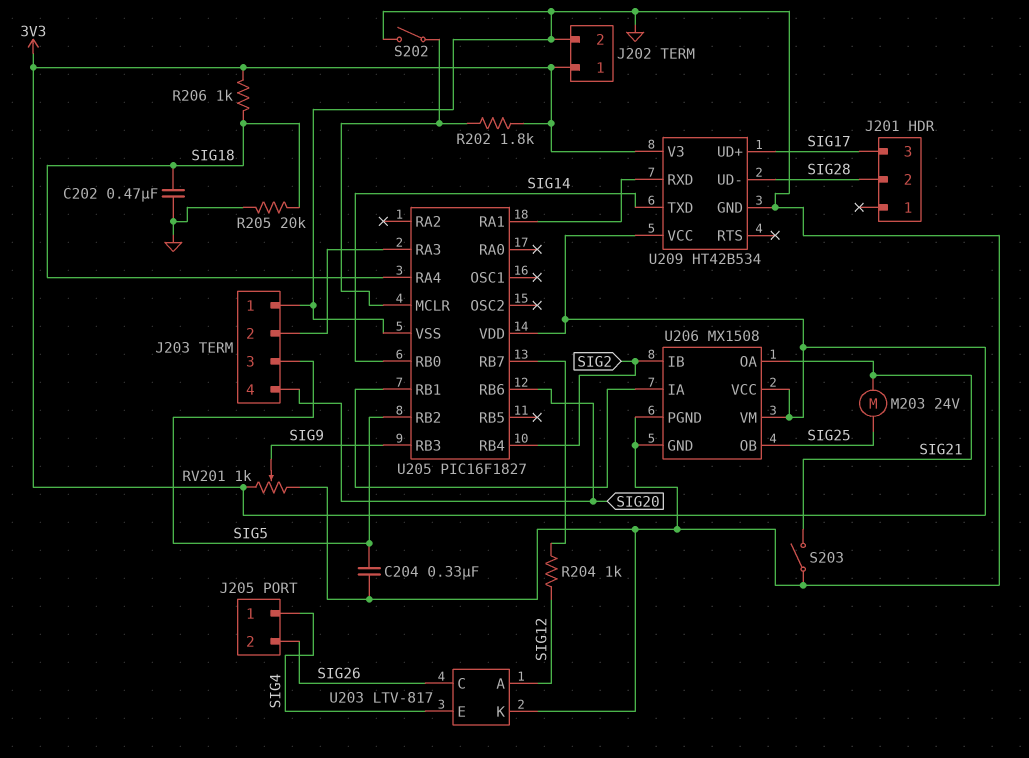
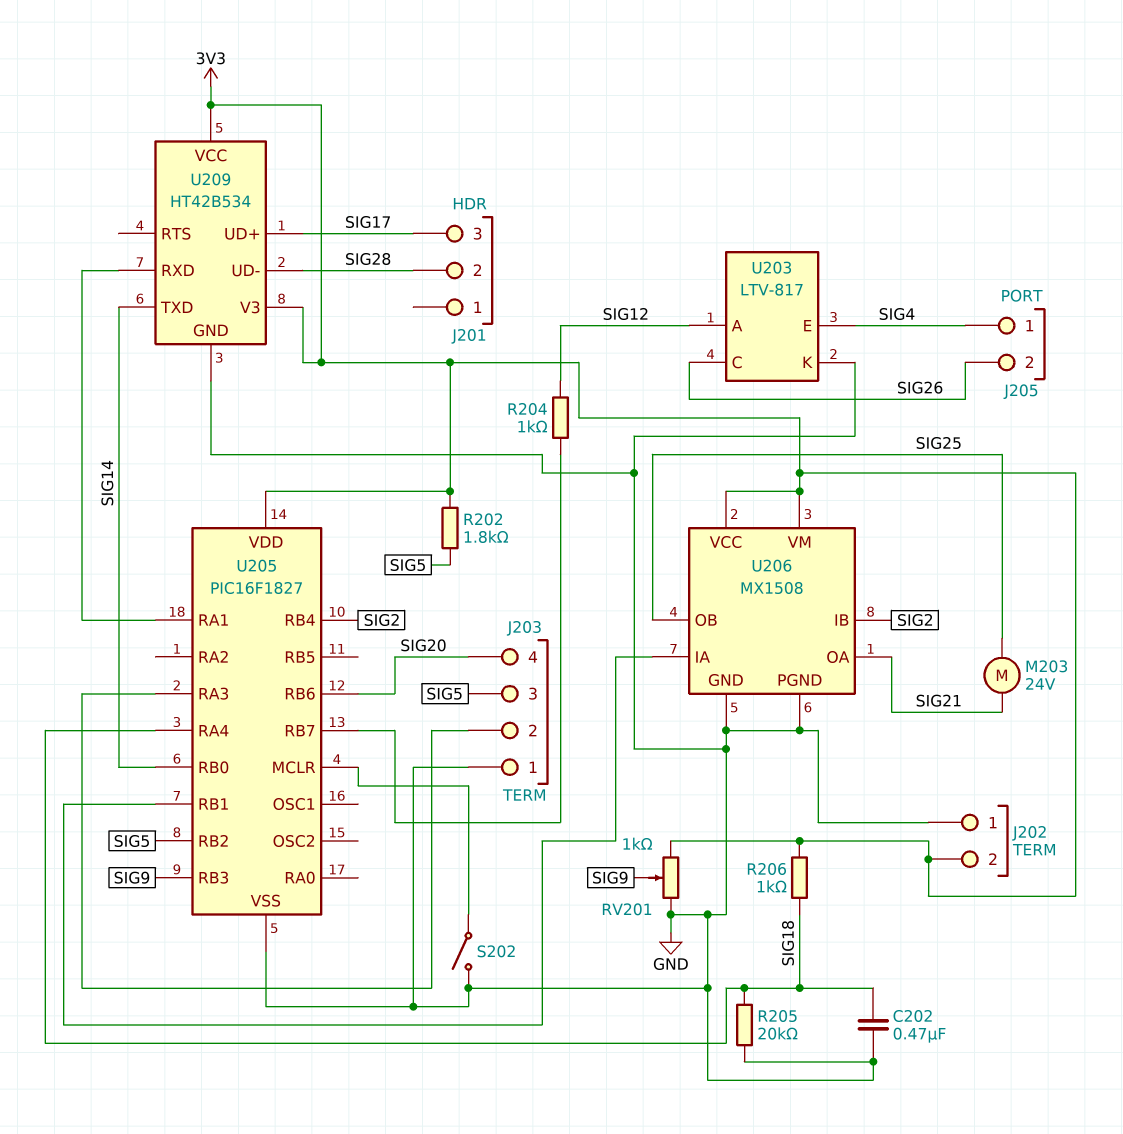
C204: 330nF (GND, SIG5) -> none
J202 pin 1: 3V3 -> GND
J202 pin 2: GND -> 3V3
R202: 1.8k (3V3, U205/MCLR) -> 1.8k (3V3, SIG5)
S203: switch (GND, SIG21) -> none

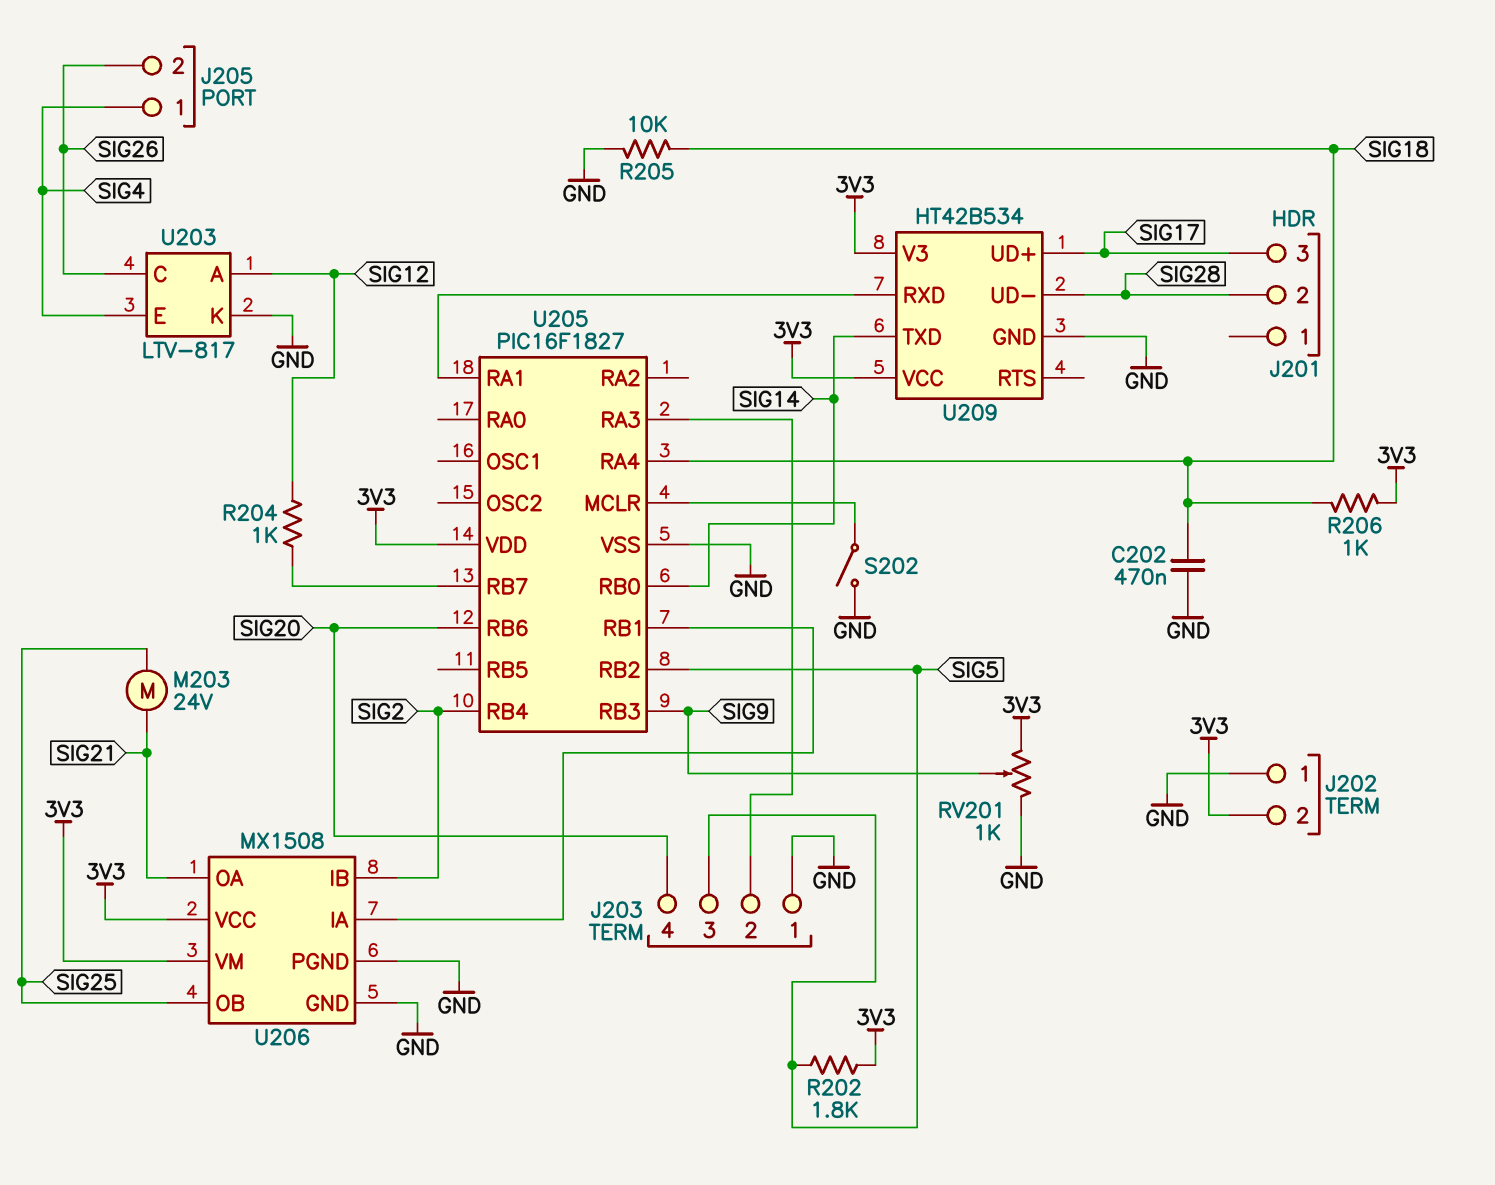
R205: 20k (GND, SIG18) -> 10k (GND, SIG18)

